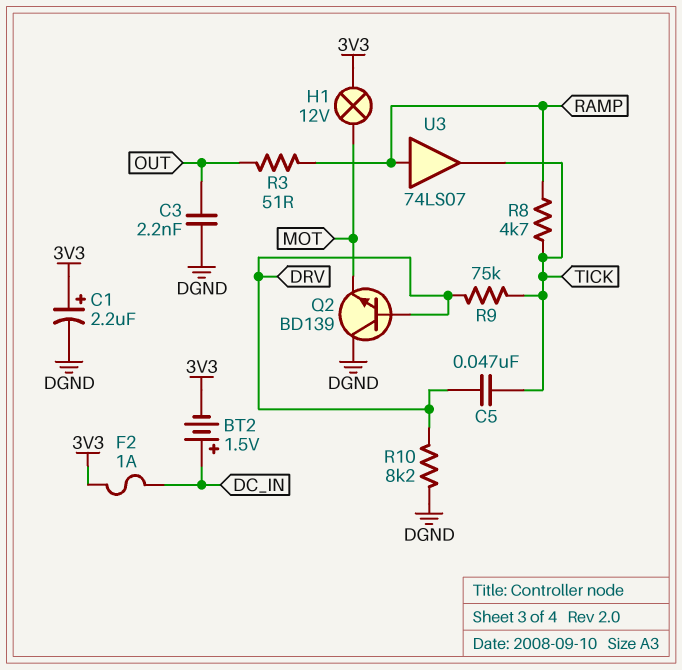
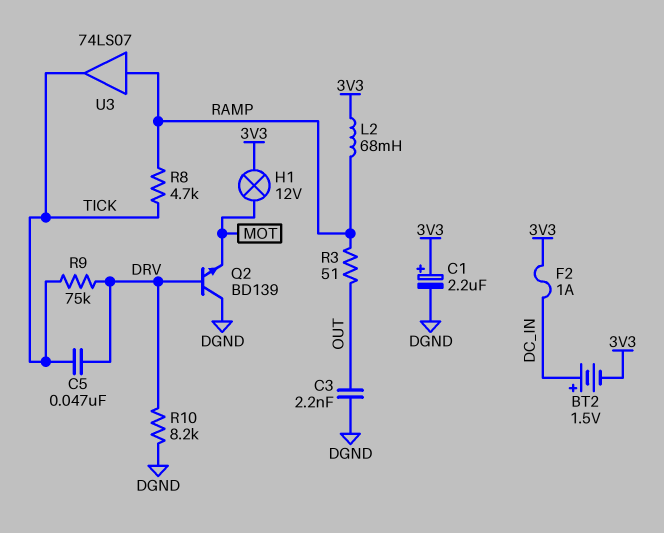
L2: none -> 68mH (3V3, RAMP)

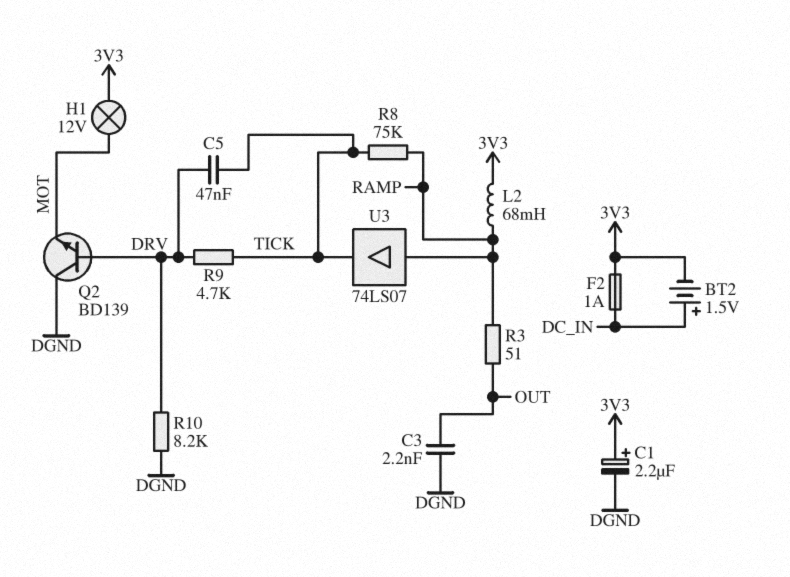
R8: 4.7k (RAMP, TICK) -> 75k (RAMP, TICK)
R9: 75k (DRV, TICK) -> 4.7k (DRV, TICK)

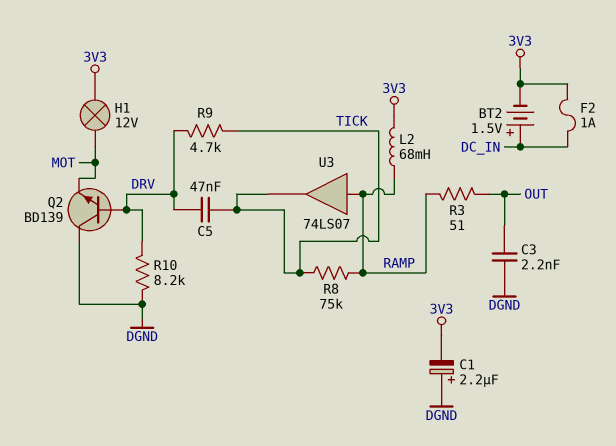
C1: 2.2uF (plus 3V3, minus DGND) -> 2.2uF (plus DGND, minus 3V3)

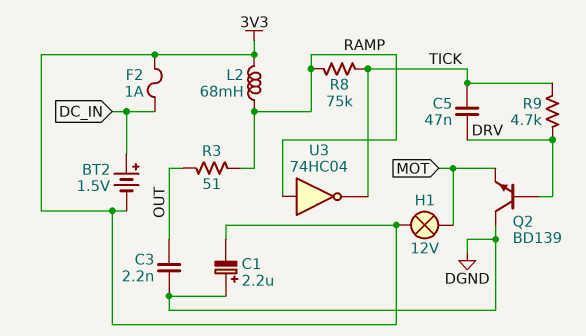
R10: 8.2k (DGND, DRV) -> none
U3: buffer 74LS07 (in RAMP, out TICK) -> NOT 74HC04 (in RAMP, out TICK)

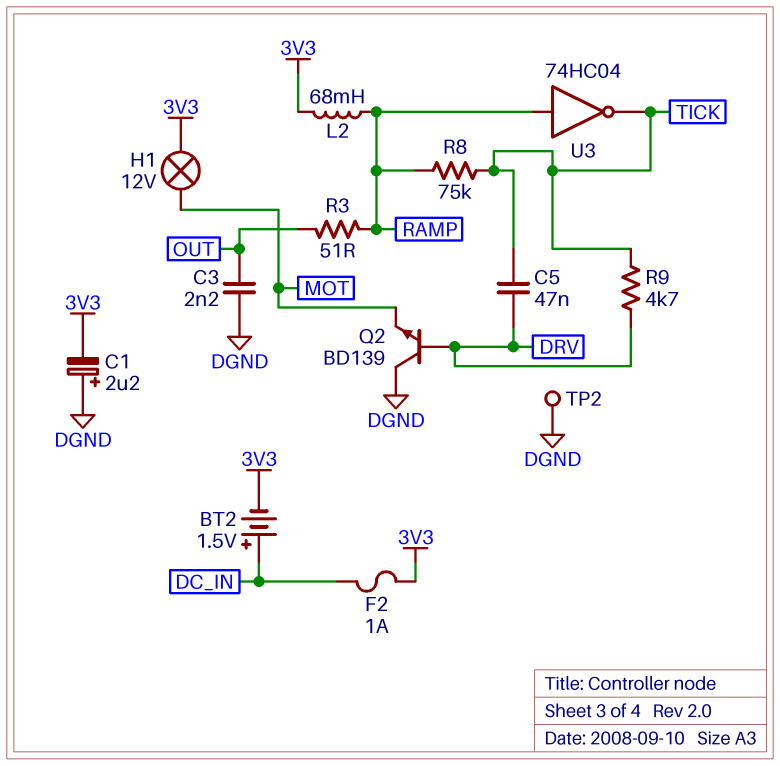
TP2: none -> test point (DGND)

